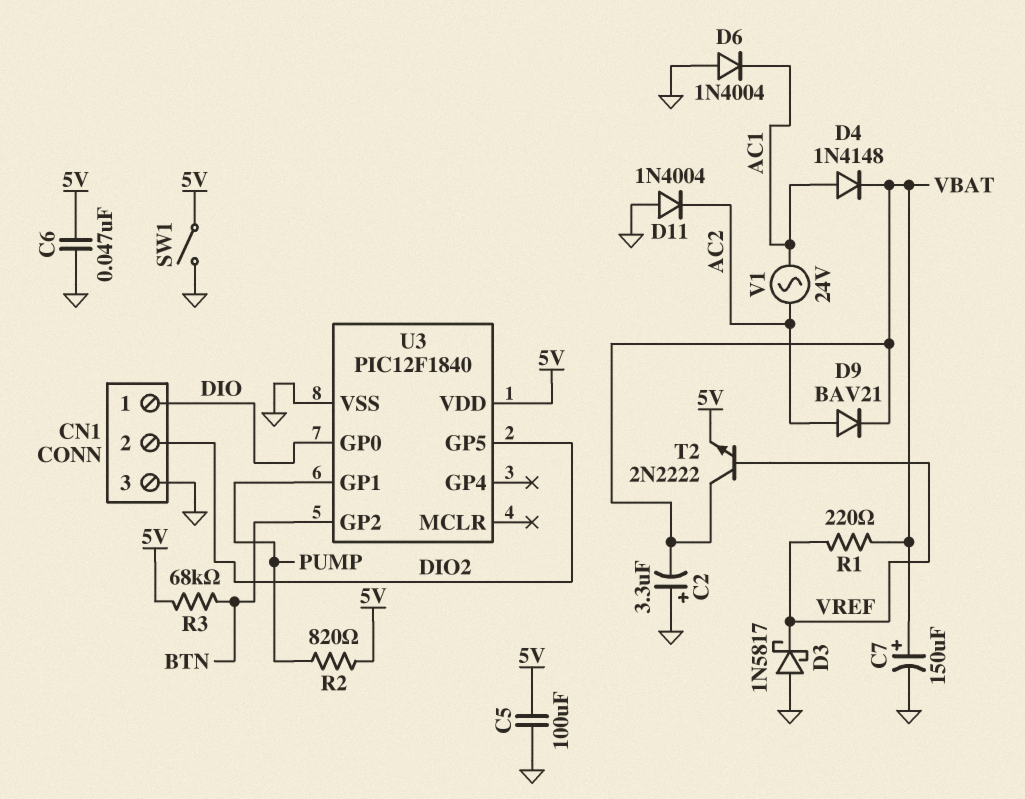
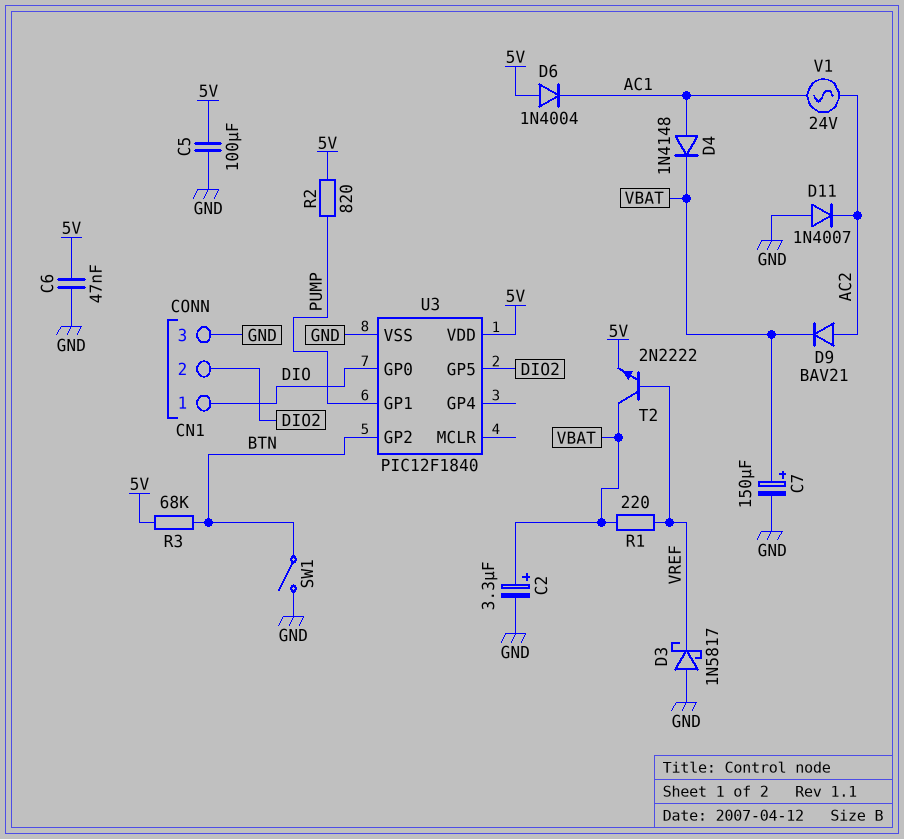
C2: 3.3uF (plus GND, minus VBAT) -> 3.3uF (plus VBAT, minus GND)
D6: diode 1N4004 (A GND, K AC1) -> diode 1N4004 (A 5V, K AC1)
D11: diode 1N4004 (A GND, K AC2) -> diode 1N4007 (A GND, K AC2)
SW1: switch (5V, GND) -> switch (BTN, GND)

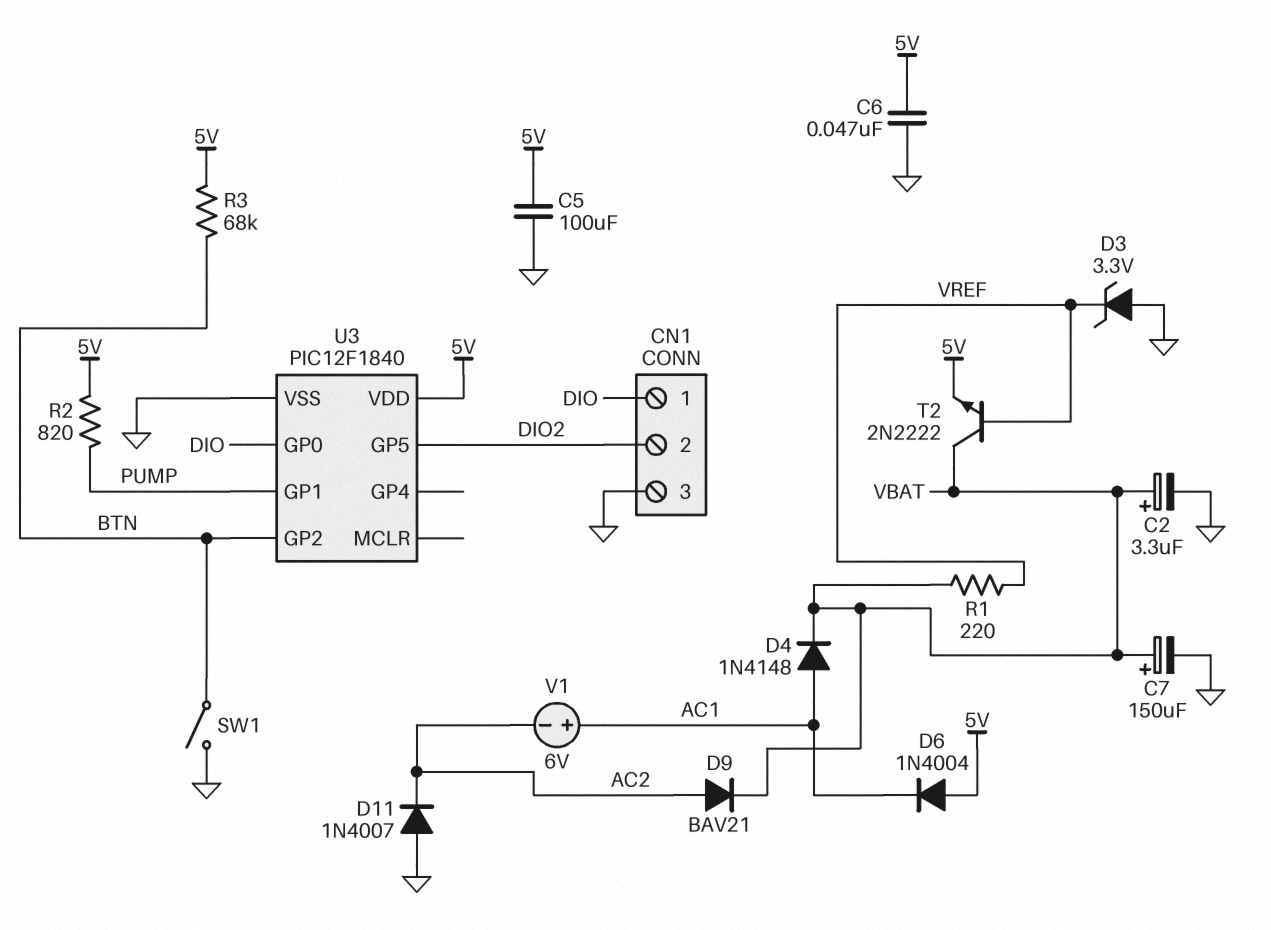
D3: schottky 1N5817 (A GND, K VREF) -> zener 3.3V (A GND, K VREF)
V1: AC 24V (AC1, AC2) -> 6V (plus AC1, minus AC2)

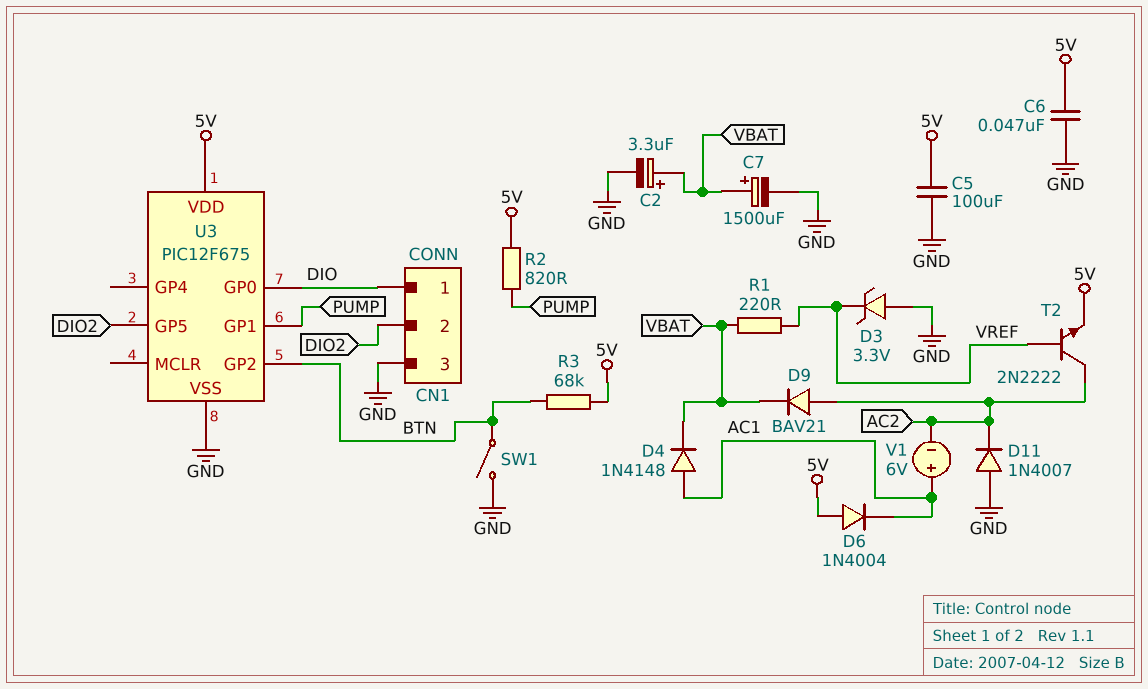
C7: 150uF (plus VBAT, minus GND) -> 1500uF (plus VBAT, minus GND)
T2: NPN 2N2222 (B VREF, C VBAT, E 5V) -> NPN 2N2222 (B VREF, C AC2, E 5V)
U3: PIC12F1840 -> PIC12F675

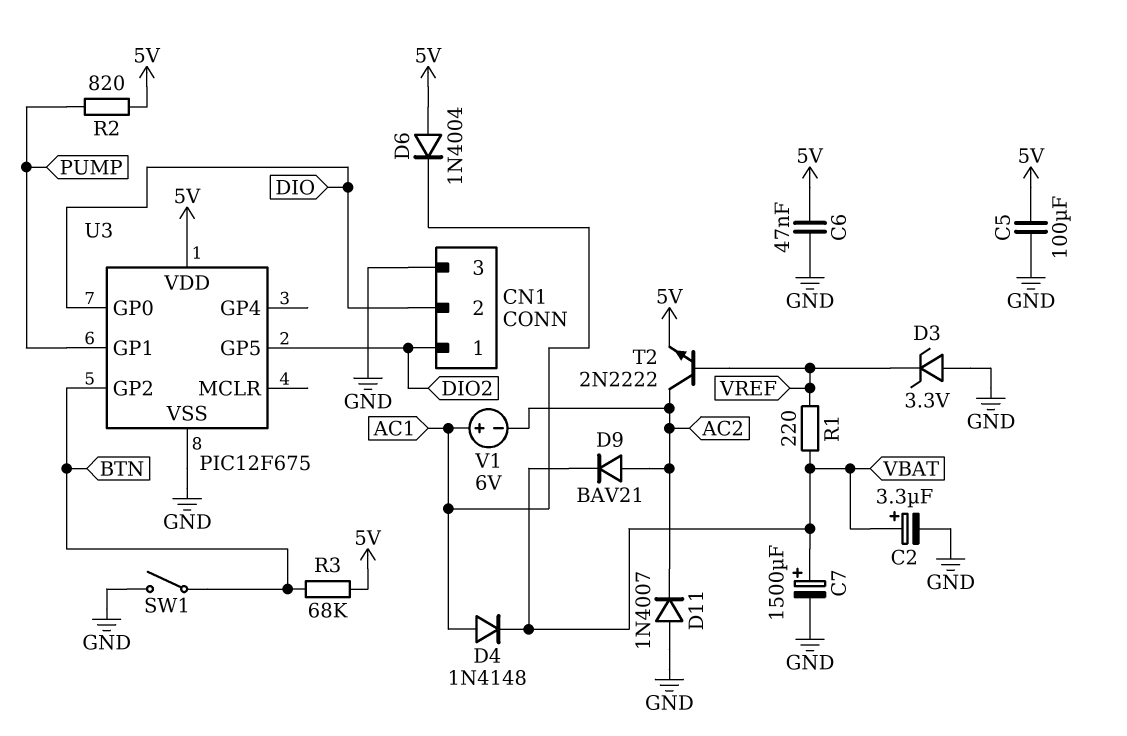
CN1 pin 1: DIO -> DIO2
CN1 pin 2: DIO2 -> DIO

